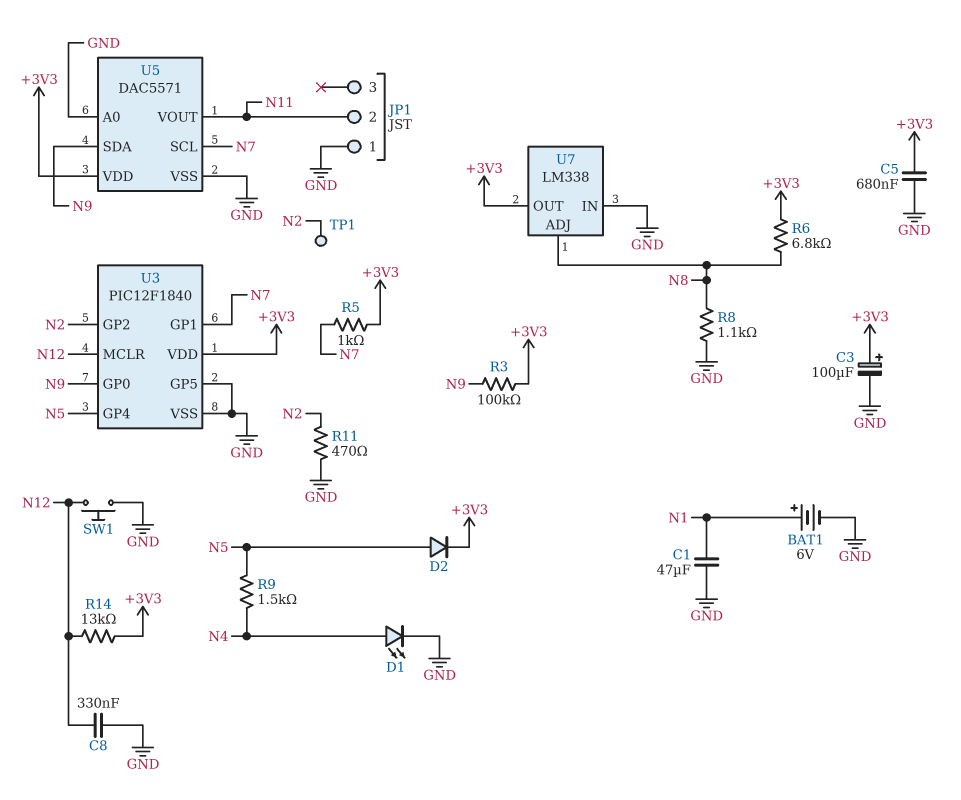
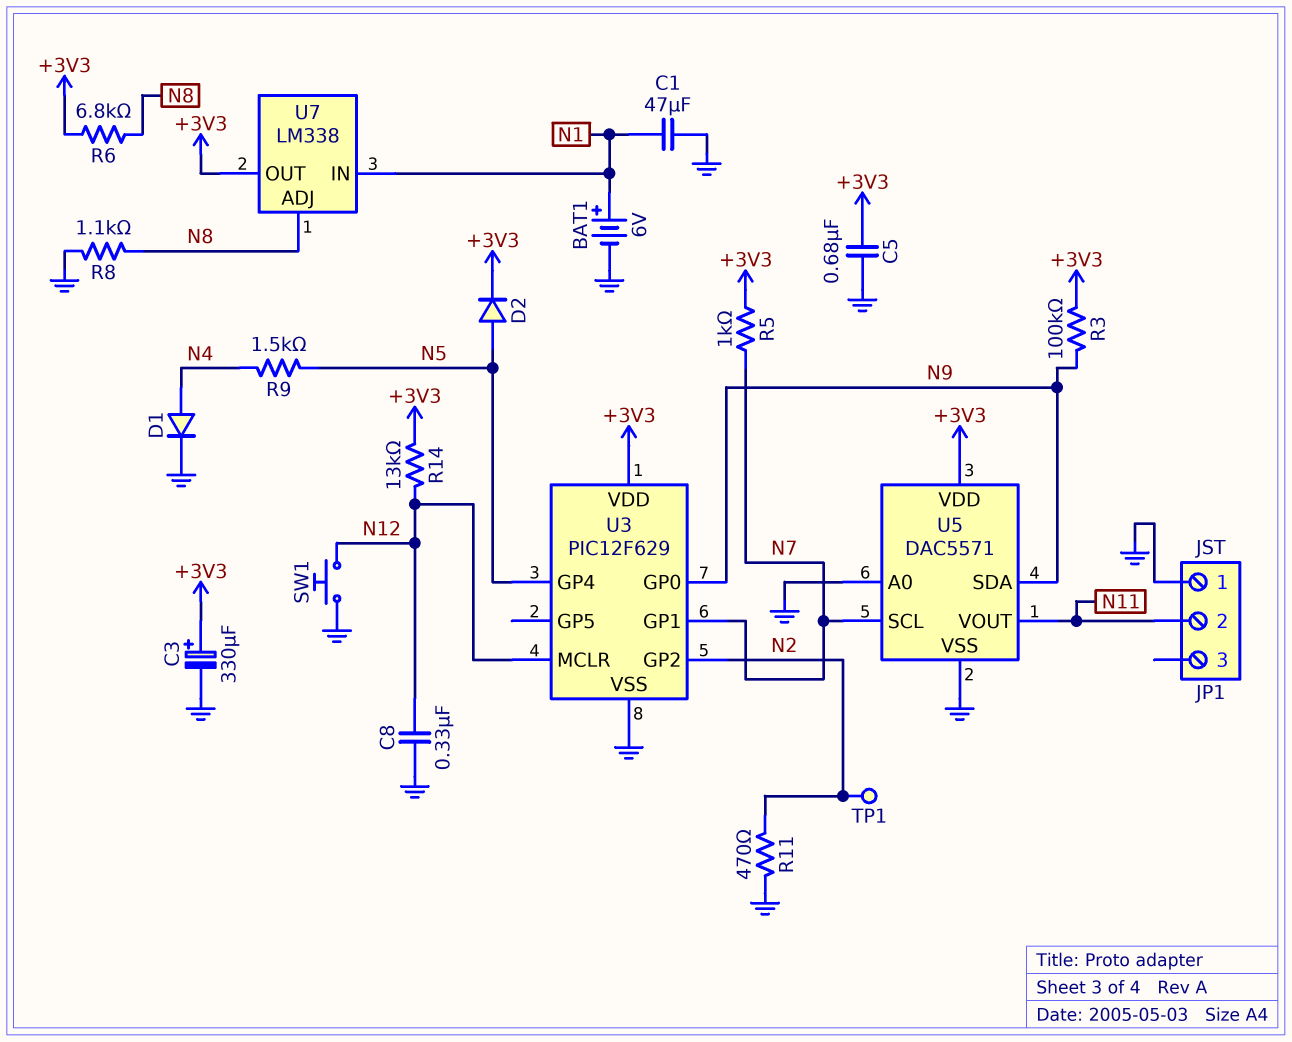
C3: 100uF (plus +3V3, minus GND) -> 330uF (plus +3V3, minus GND)
D1: LED (A N4, K GND) -> diode (A N4, K GND)
U3: PIC12F1840 -> PIC12F629
U3 pin GP5: GND -> none
U7 pin IN: GND -> N1

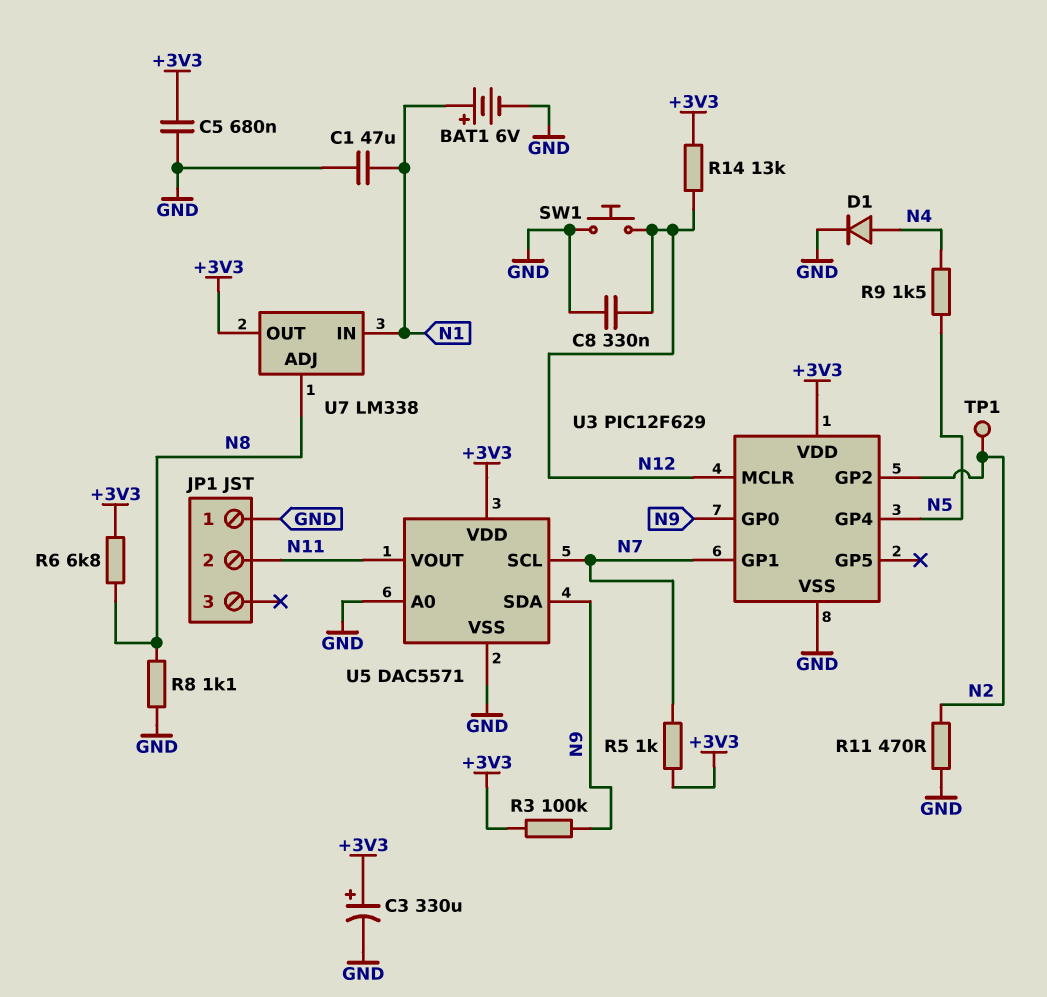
D2: diode (A N5, K +3V3) -> none

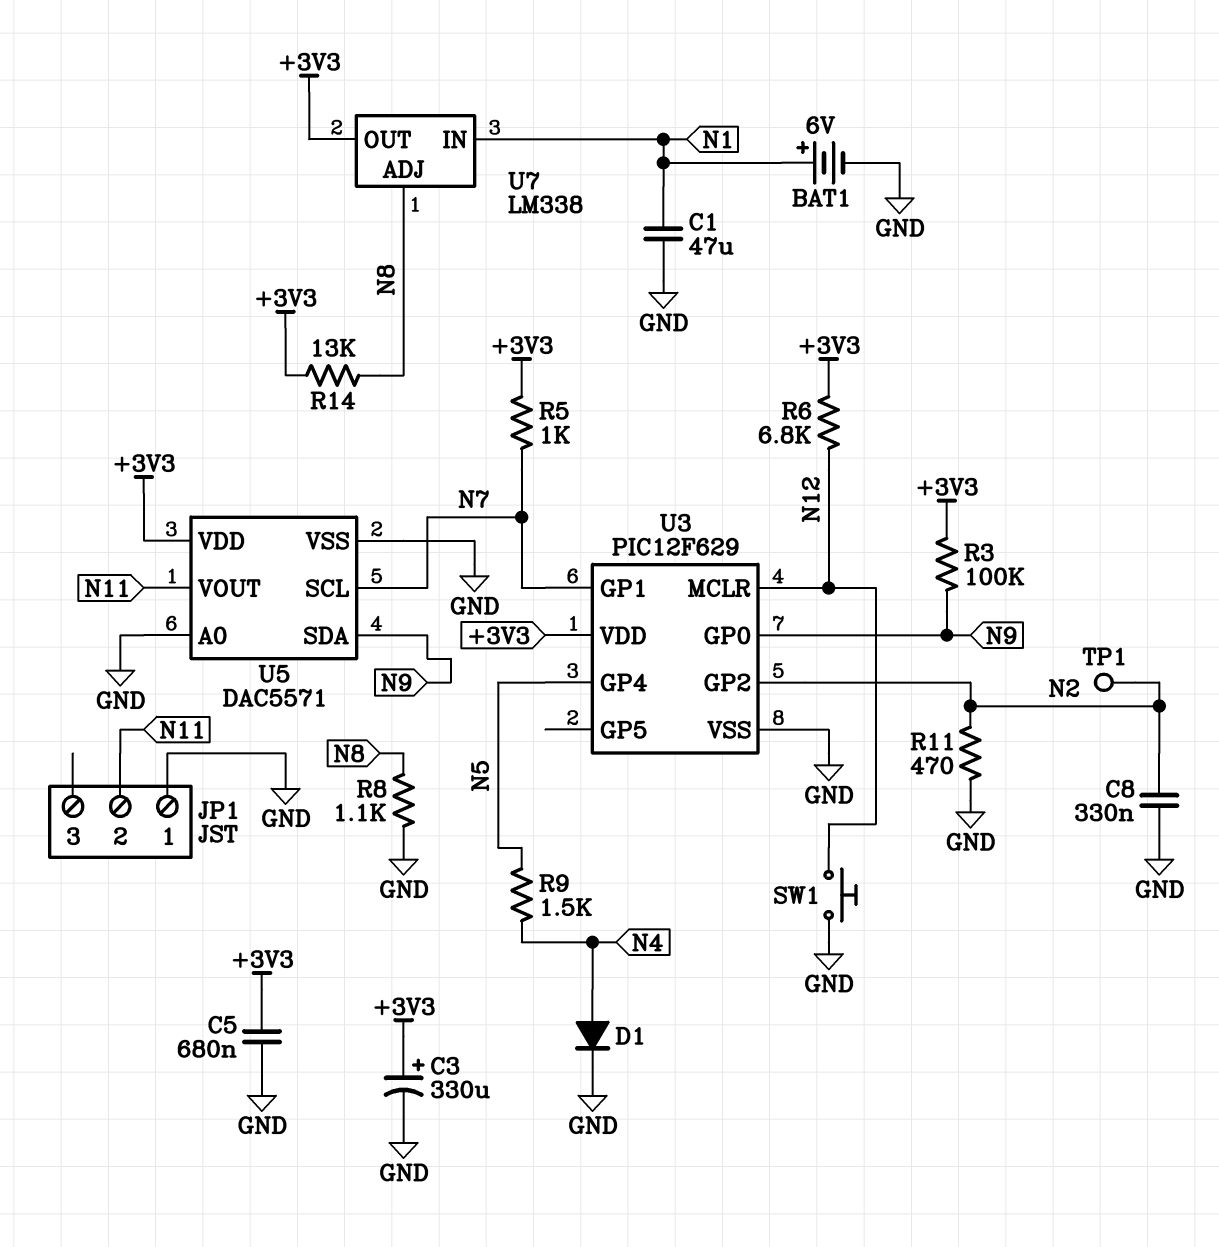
C8: 330nF (GND, N12) -> 330nF (GND, N2)
R6: 6.8k (+3V3, N8) -> 6.8k (+3V3, N12)
R14: 13k (+3V3, N12) -> 13k (+3V3, N8)

